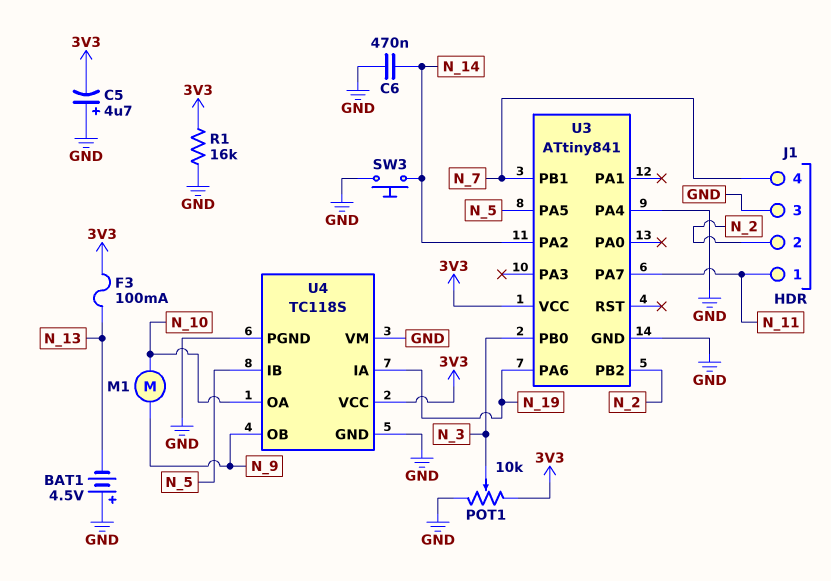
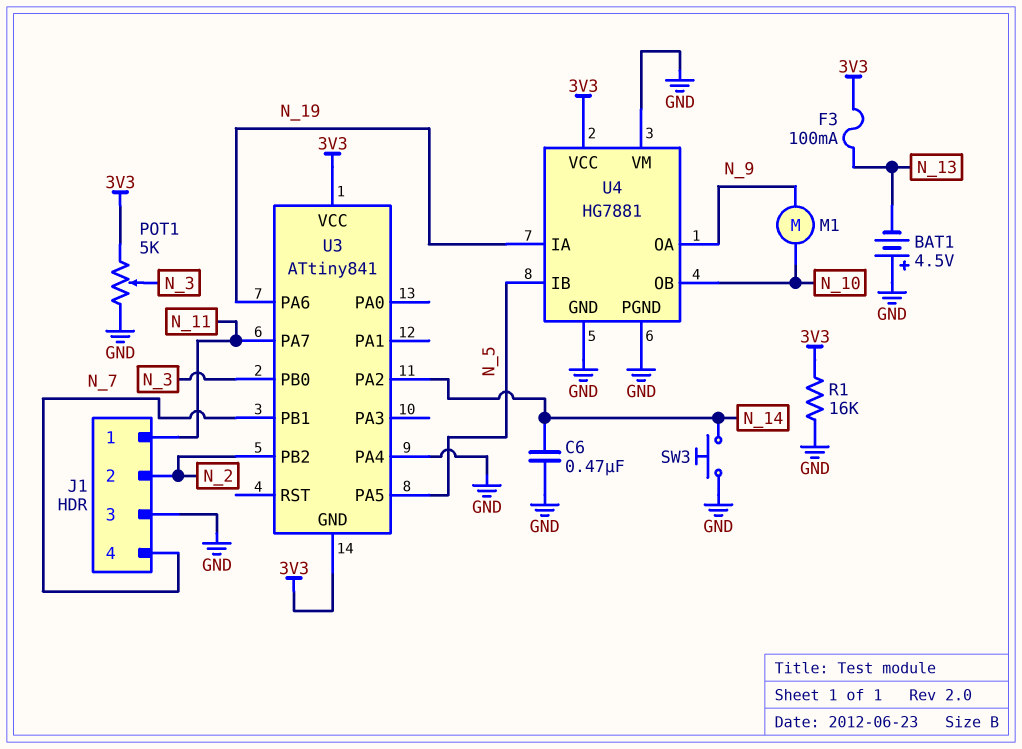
C5: 4.7uF (plus GND, minus 3V3) -> none
POT1: 10k (3V3, GND, wiper N_3) -> 5k (3V3, GND, wiper N_3)
U3 pin GND: GND -> 3V3
U4: TC118S -> HG7881
U4 pin OA: N_10 -> N_9
U4 pin OB: N_9 -> N_10

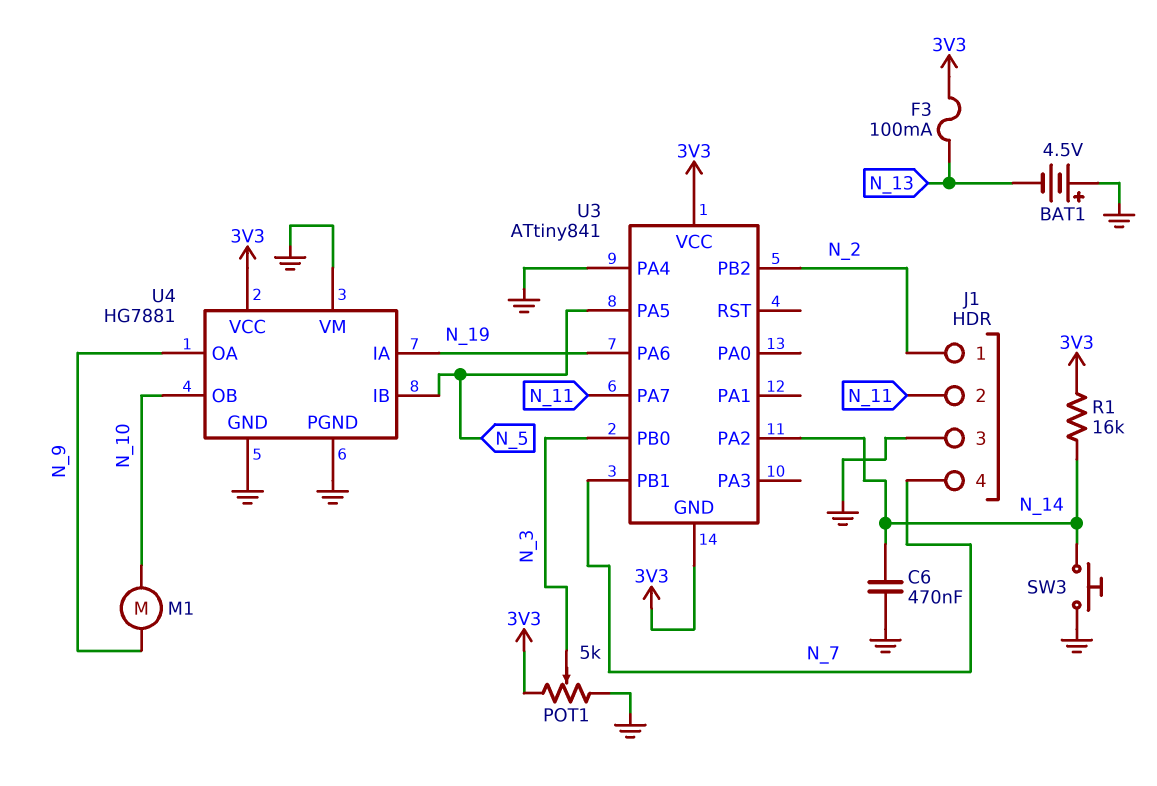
J1 pin 1: N_11 -> N_2
J1 pin 2: N_2 -> N_11
R1: 16k (3V3, GND) -> 16k (3V3, N_14)

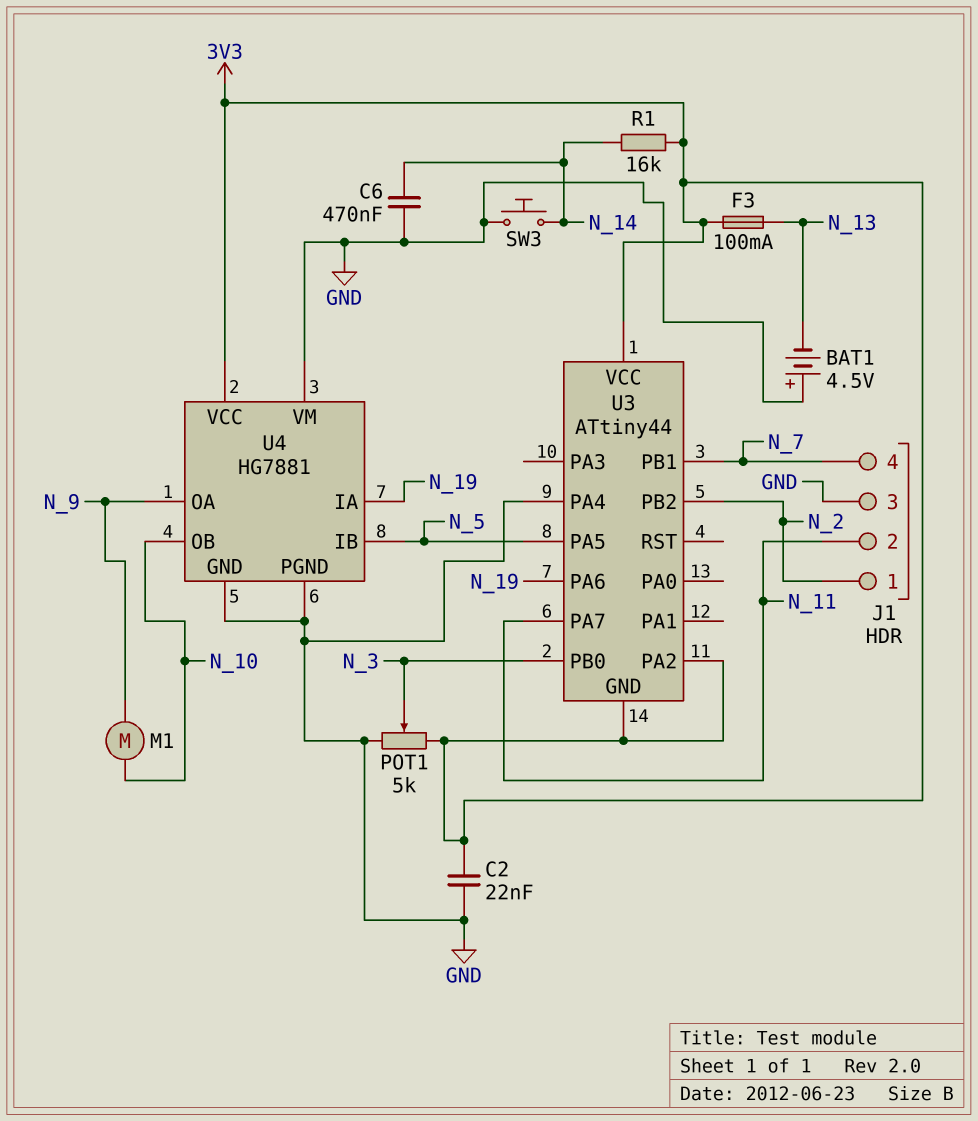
C2: none -> 22nF (3V3, GND)
U3: ATtiny841 -> ATtiny44
U3 pin PA2: N_14 -> 3V3

